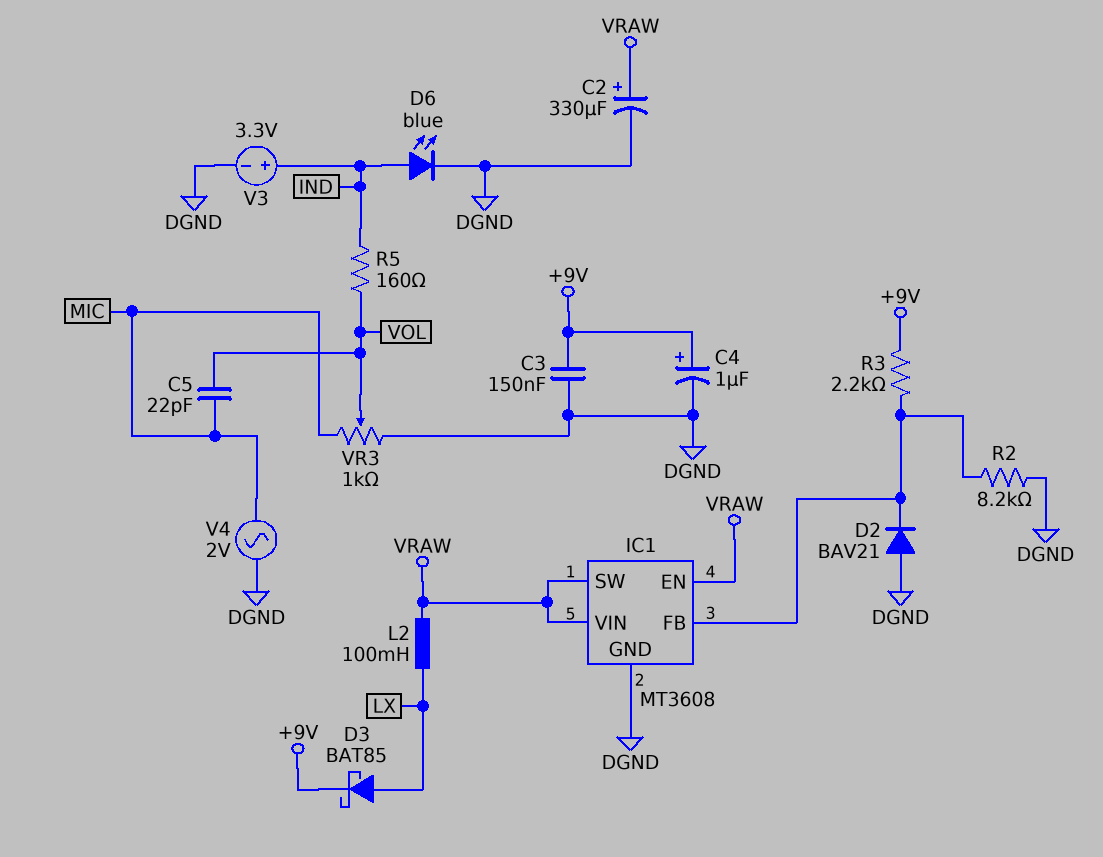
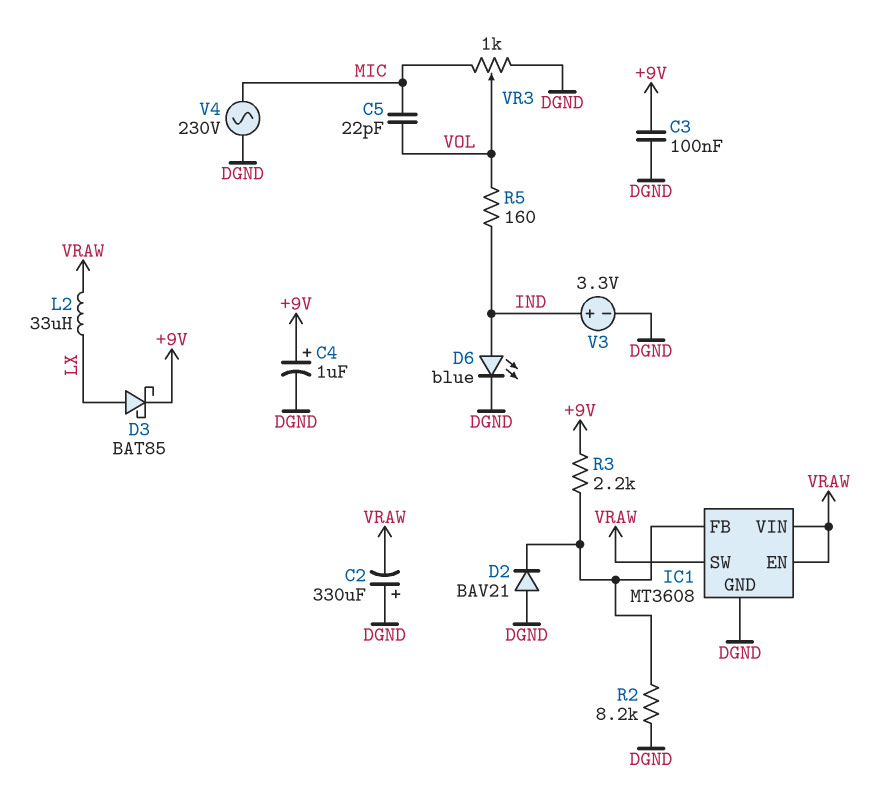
C2: 330uF (plus VRAW, minus DGND) -> 330uF (plus DGND, minus VRAW)
C3: 150nF (+9V, DGND) -> 100nF (+9V, DGND)
L2: 100mH (LX, VRAW) -> 33uH (LX, VRAW)
V4: AC 2V (DGND, MIC) -> AC 230V (DGND, MIC)

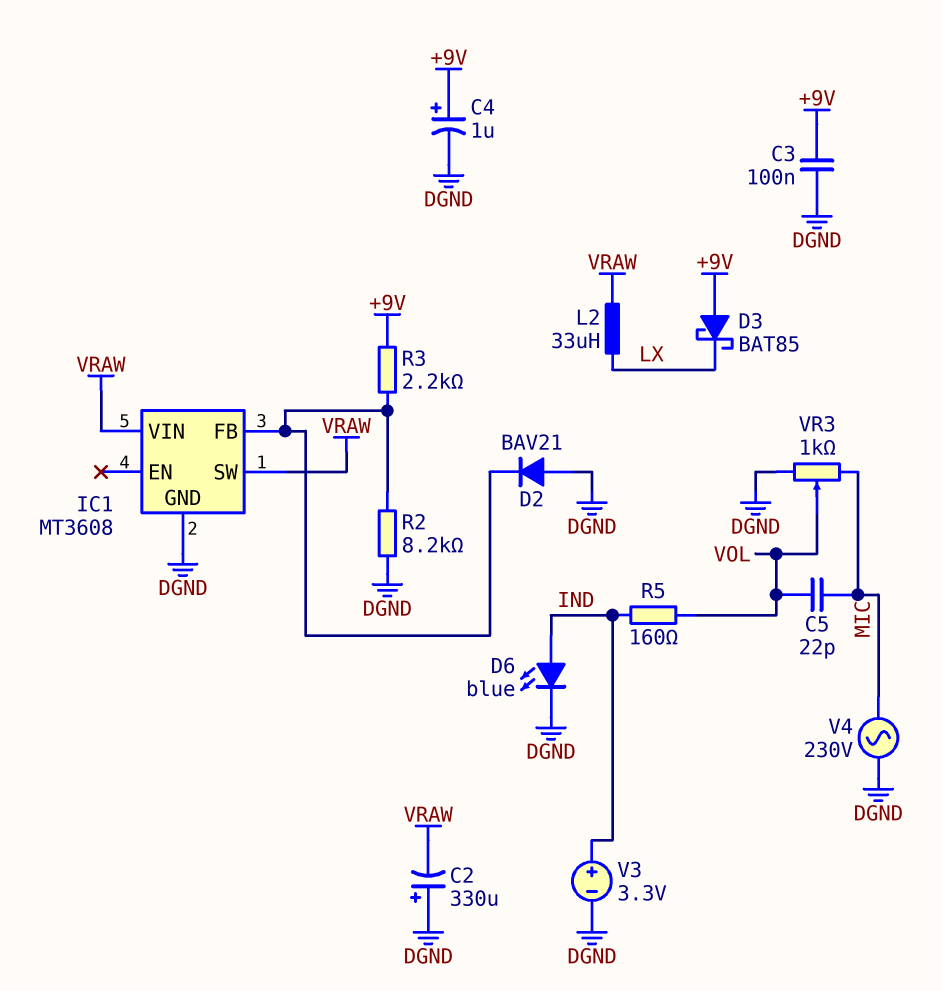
D3: schottky BAT85 (A LX, K +9V) -> schottky BAT85 (A +9V, K LX)
IC1 pin EN: VRAW -> none

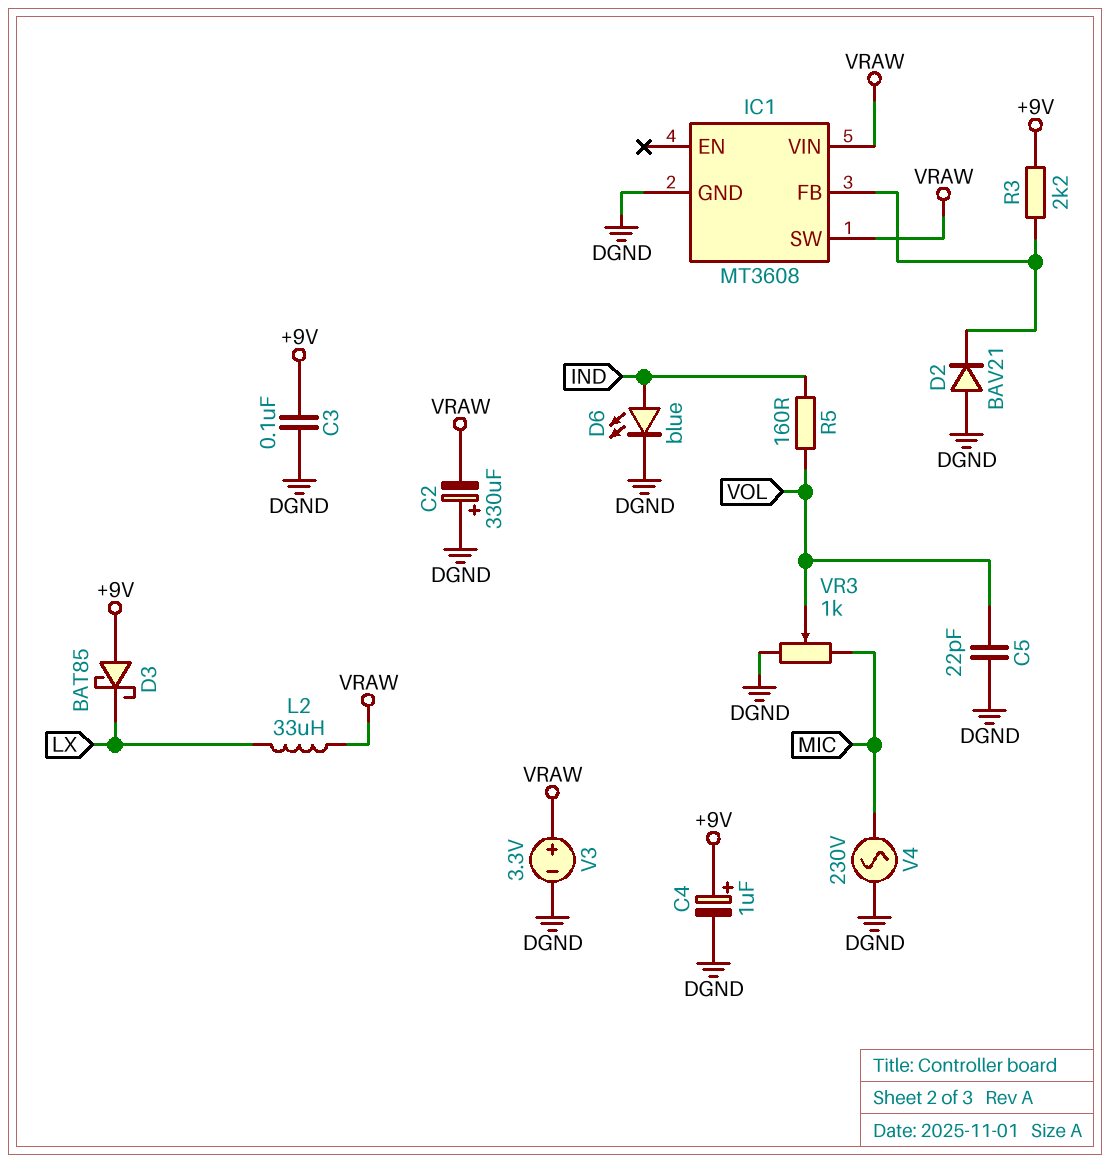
C5: 22pF (MIC, VOL) -> 22pF (DGND, VOL)
R2: 8.2k (DGND, IC1/FB) -> none
V3: 3.3V (plus IND, minus DGND) -> 3.3V (plus VRAW, minus DGND)

